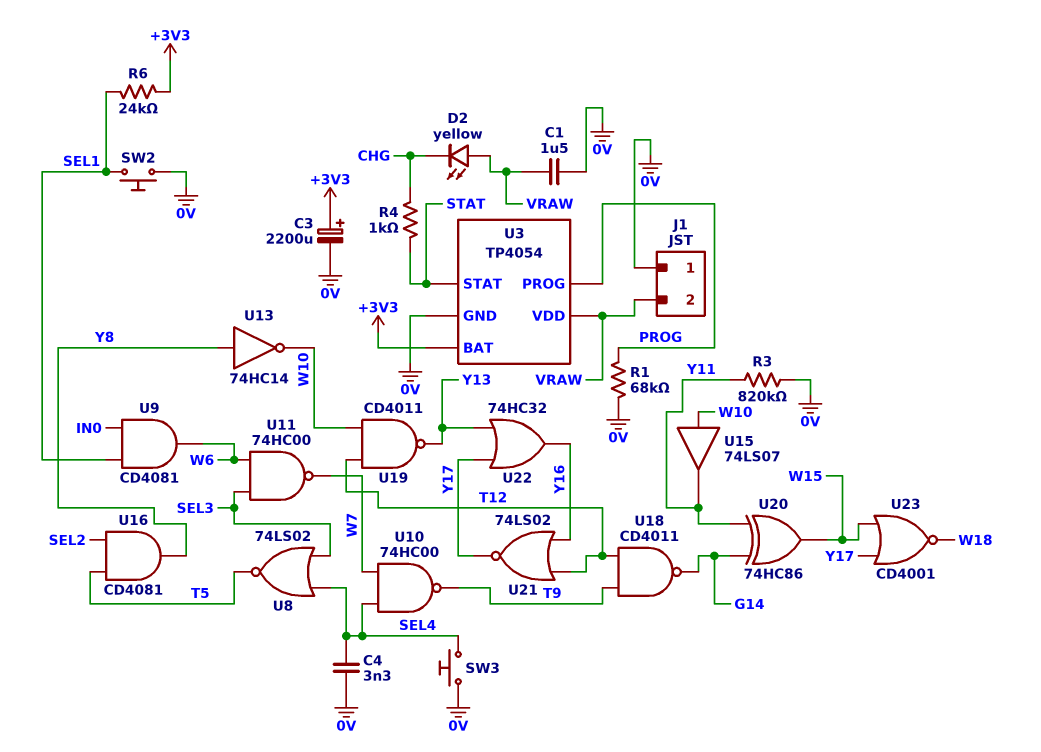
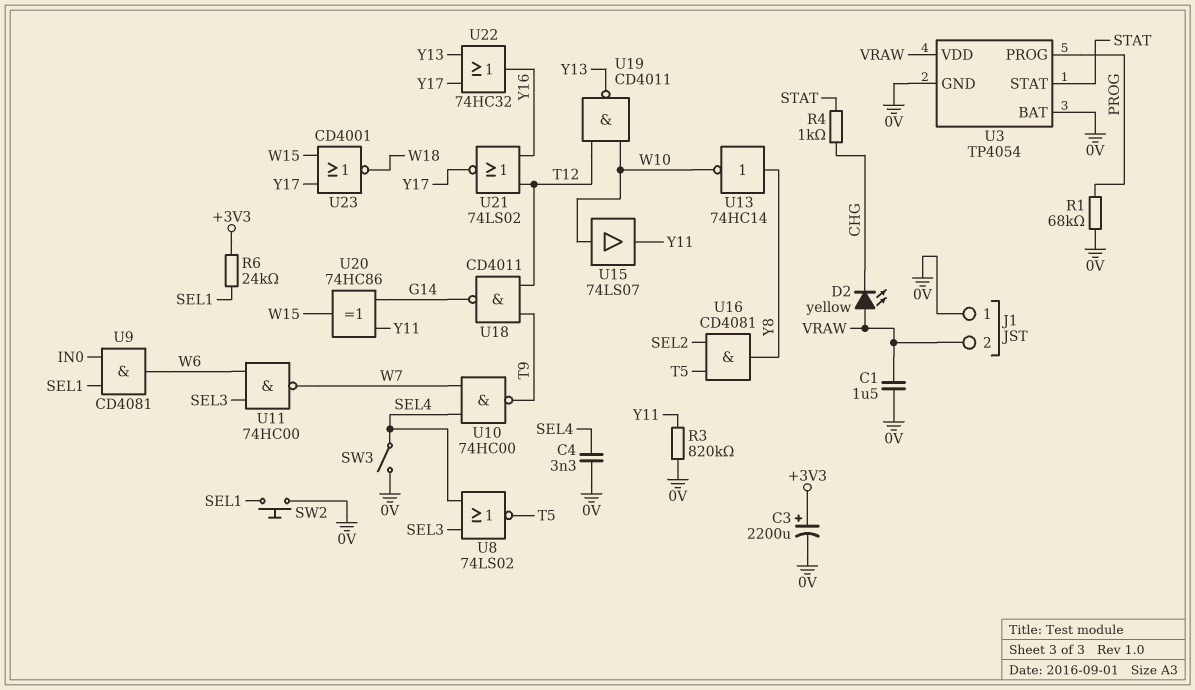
SW3: button (0V, SEL4) -> switch (0V, SEL4)
U3 pin BAT: +3V3 -> 0V

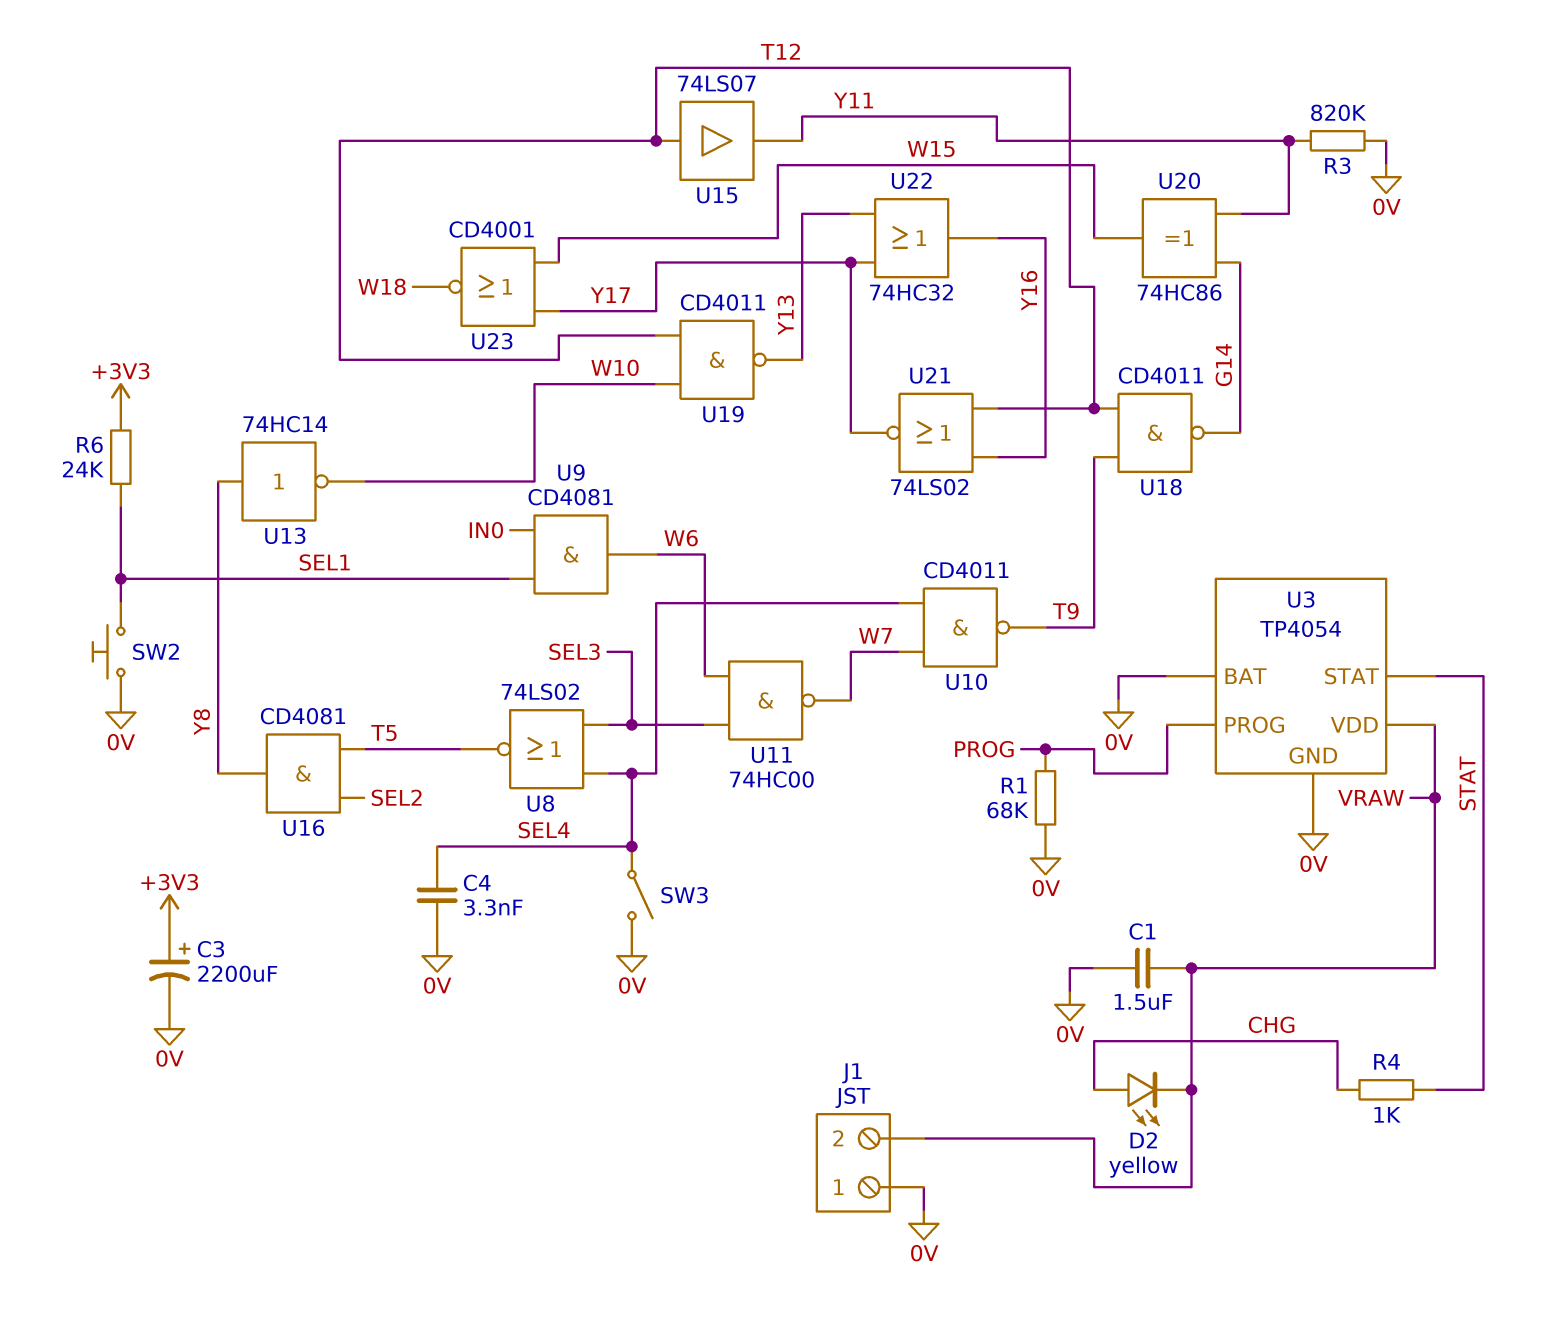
D2: LED yellow (A VRAW, K CHG) -> LED yellow (A CHG, K VRAW)
U10: NAND 74HC00 (in SEL4, in W7, out T9) -> NAND CD4011 (in SEL4, in W7, out T9)
U15: buffer 74LS07 (in W10, out Y11) -> buffer 74LS07 (in T12, out Y11)

